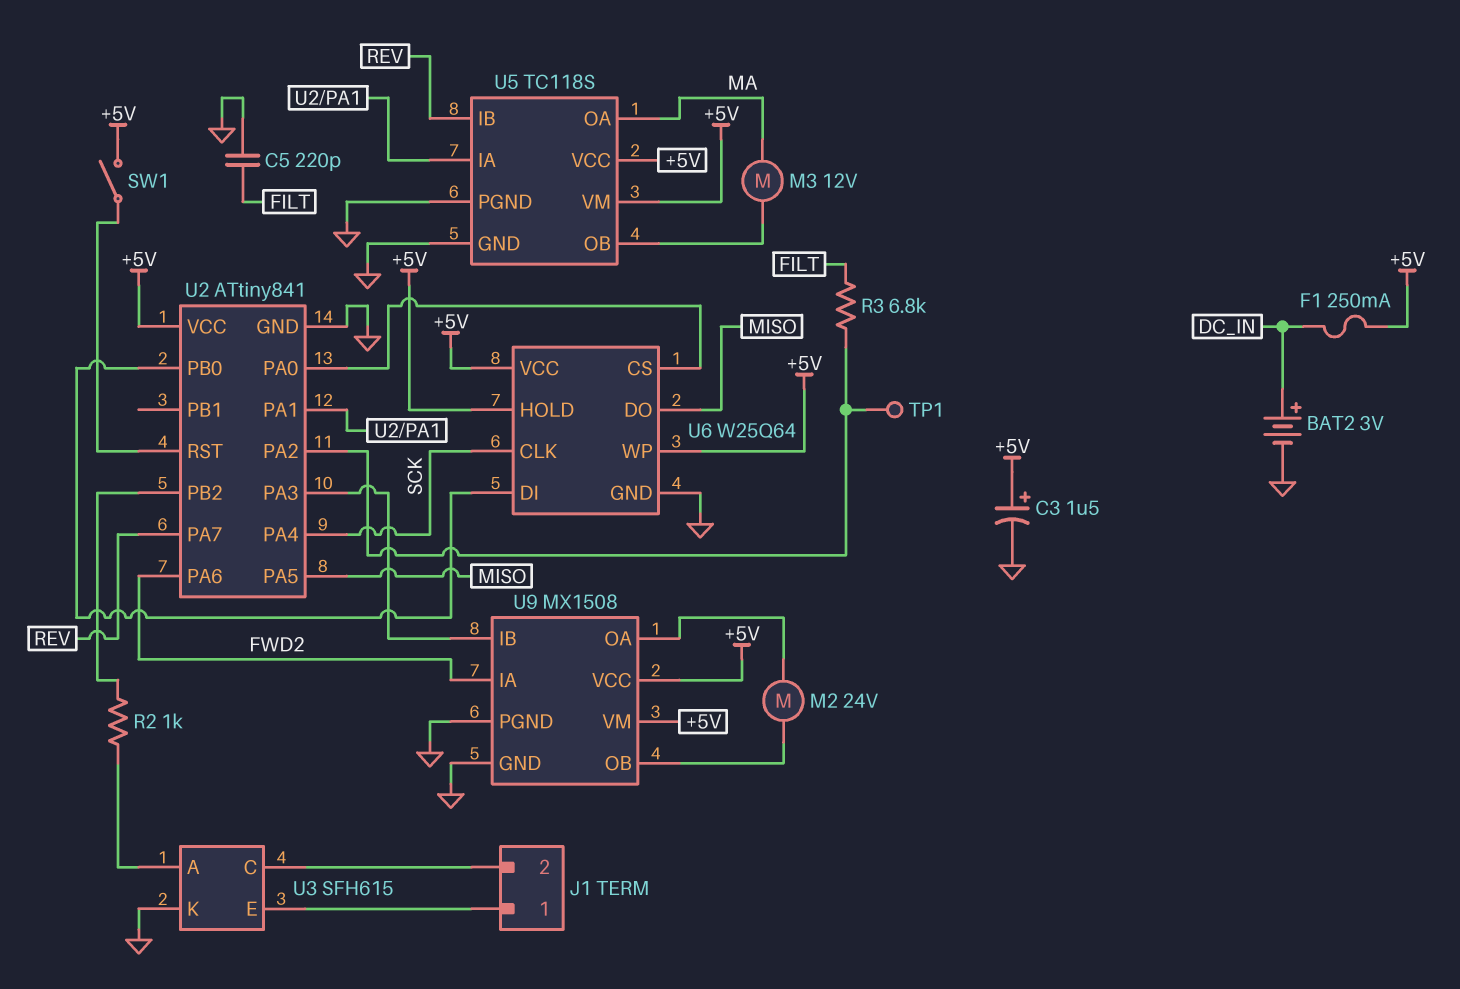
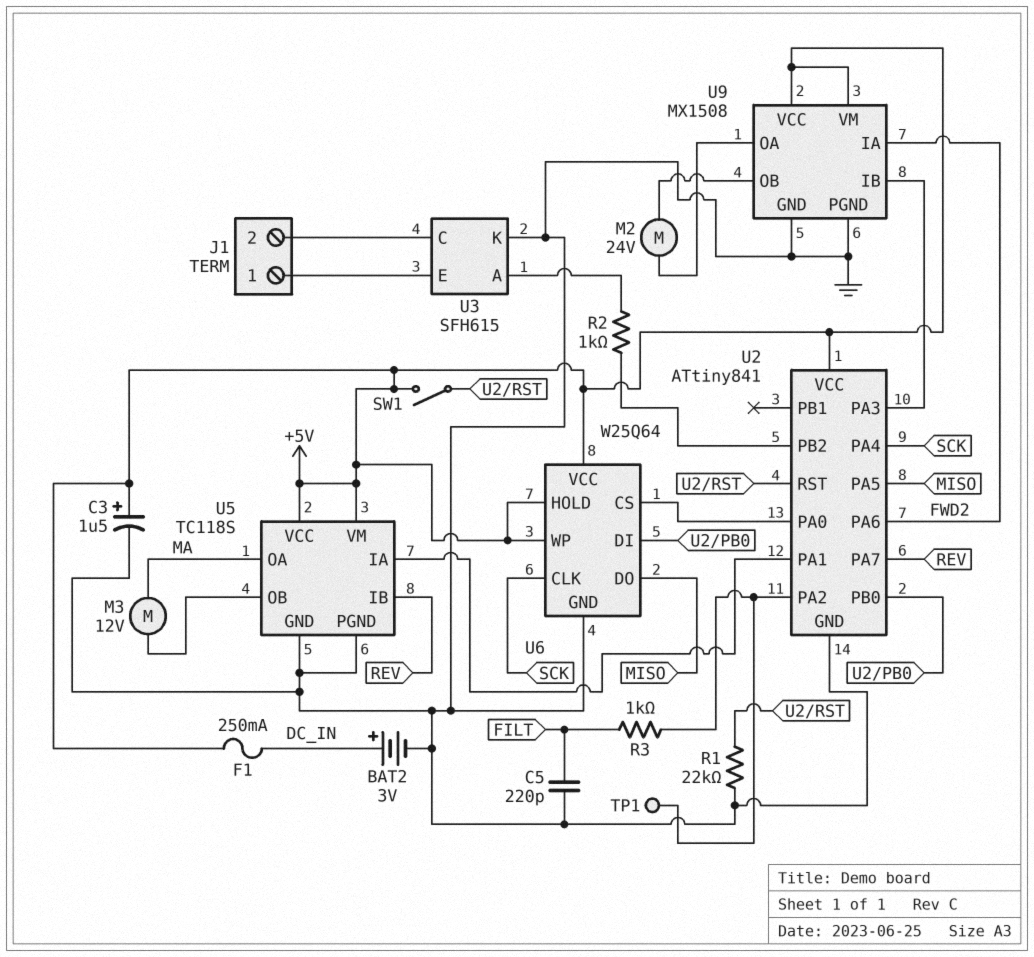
R1: none -> 22k (GND, U2/RST)
R3: 6.8k (FILT, U2/PA2) -> 1k (FILT, U2/PA2)

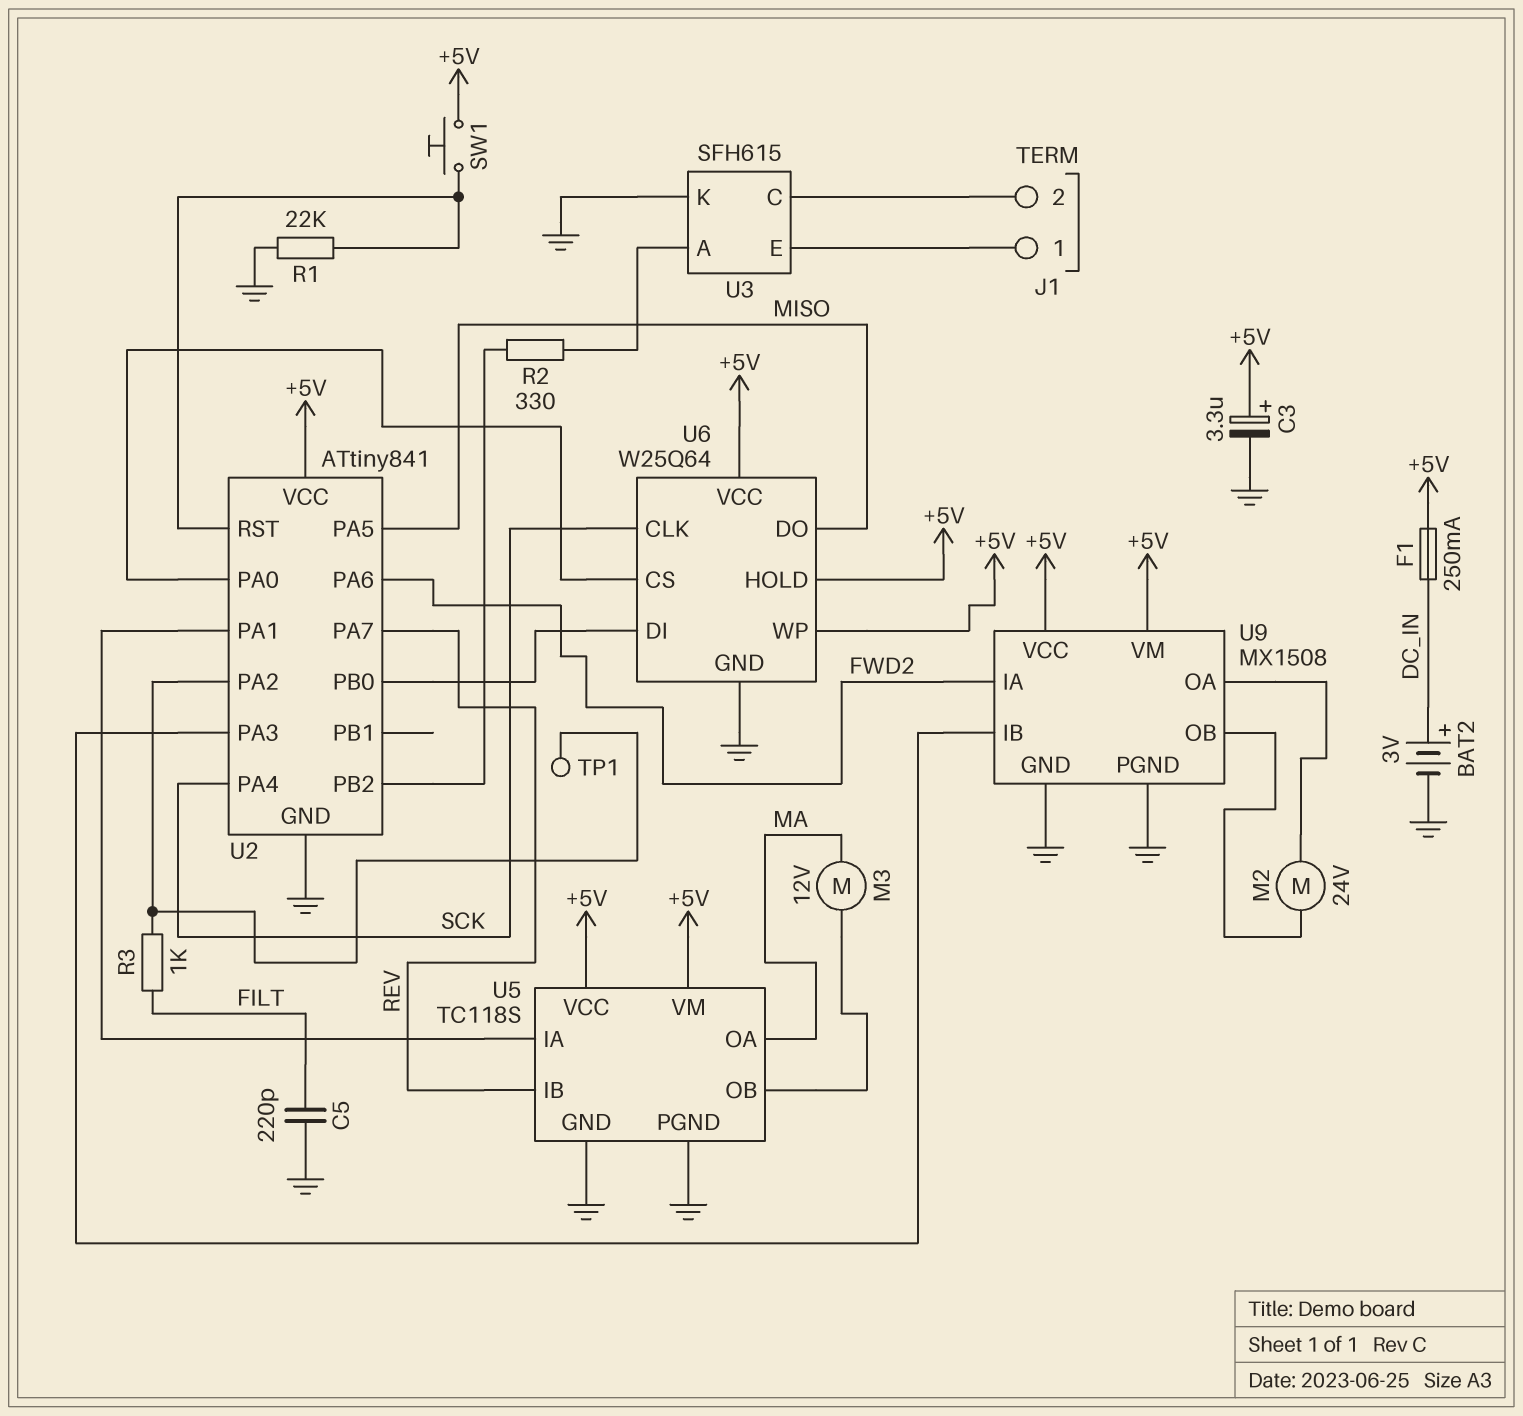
C3: 1.5uF (plus +5V, minus GND) -> 3.3uF (plus +5V, minus GND)
R2: 1k (U2/PB2, U3/A) -> 330 (U2/PB2, U3/A)
SW1: switch (+5V, U2/RST) -> button (+5V, U2/RST)

